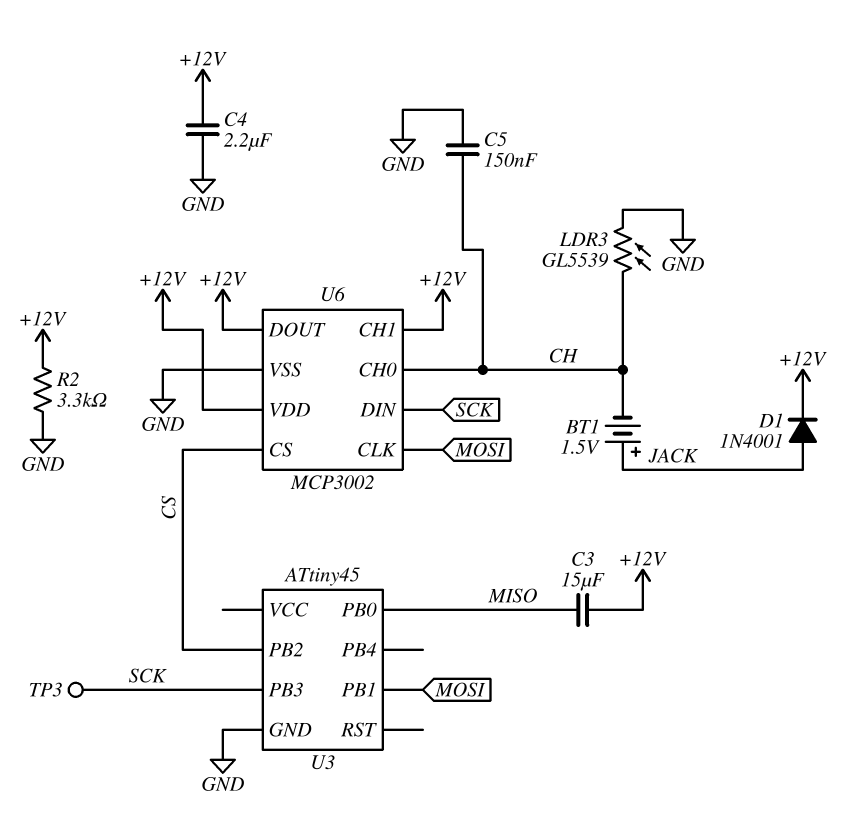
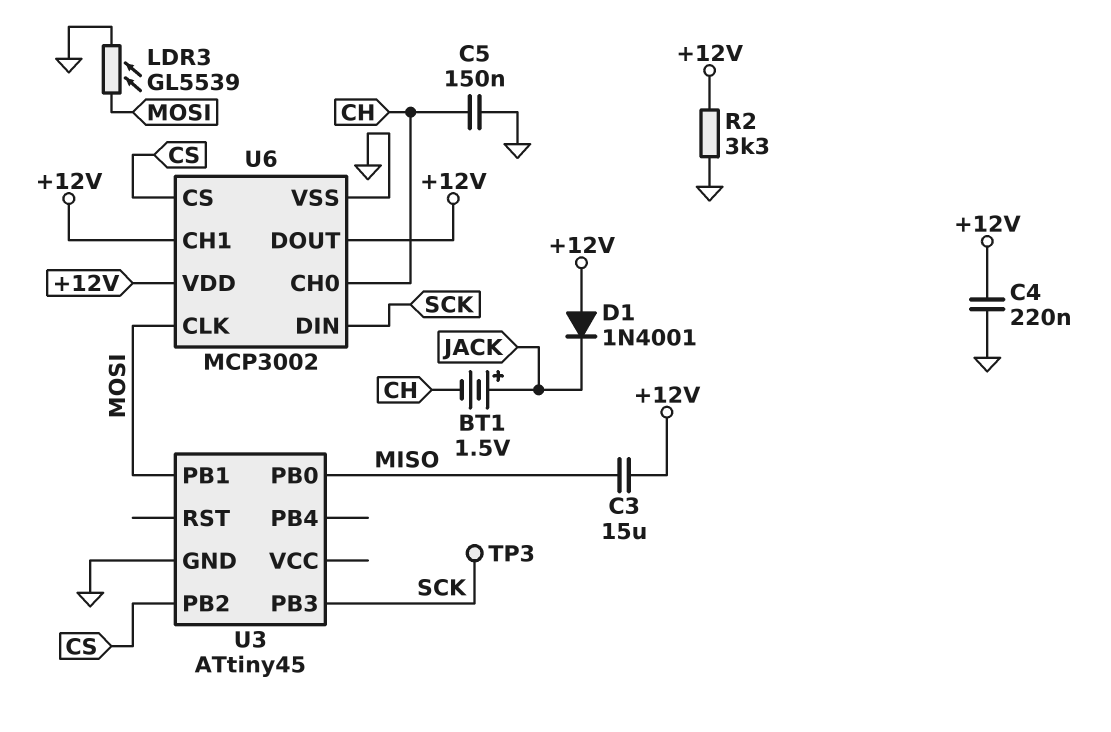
C4: 2.2uF (+12V, GND) -> 220nF (+12V, GND)
D1: diode 1N4001 (A JACK, K +12V) -> diode 1N4001 (A +12V, K JACK)
LDR3: GL5539 (CH, GND) -> GL5539 (GND, MOSI)

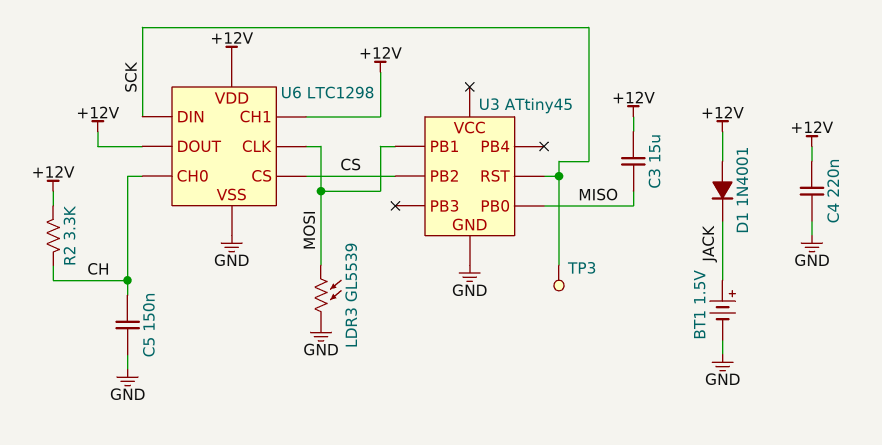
BT1: 1.5V (plus JACK, minus CH) -> 1.5V (plus JACK, minus GND)
R2: 3.3k (+12V, GND) -> 3.3k (+12V, CH)
U3 pin PB3: SCK -> none
U3 pin RST: none -> SCK
U6: MCP3002 -> LTC1298

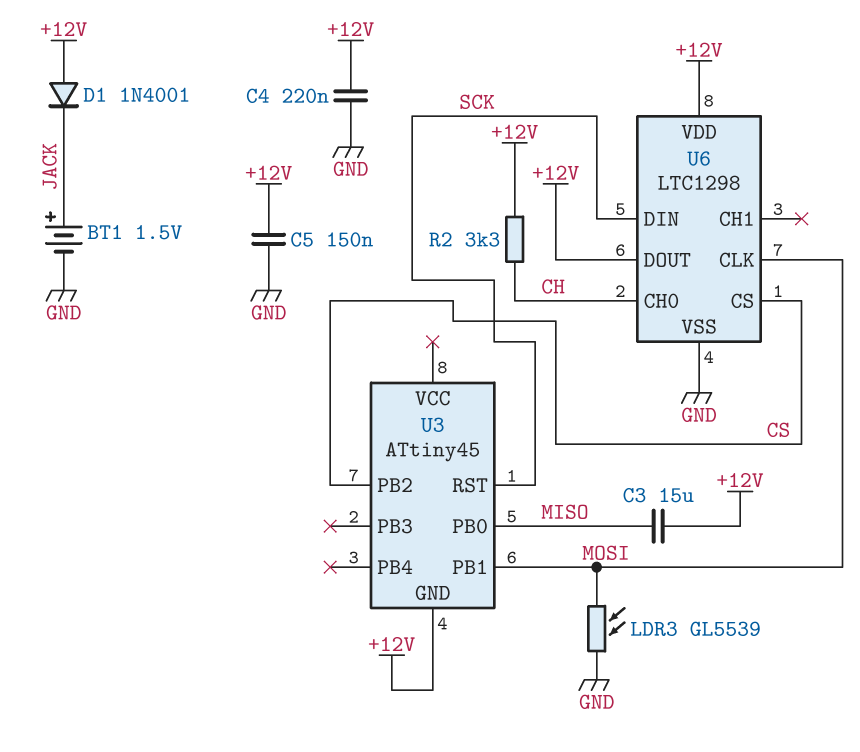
C5: 150nF (CH, GND) -> 150nF (+12V, GND)
TP3: test point (SCK) -> none
U3 pin GND: GND -> +12V
U6 pin CH1: +12V -> none

